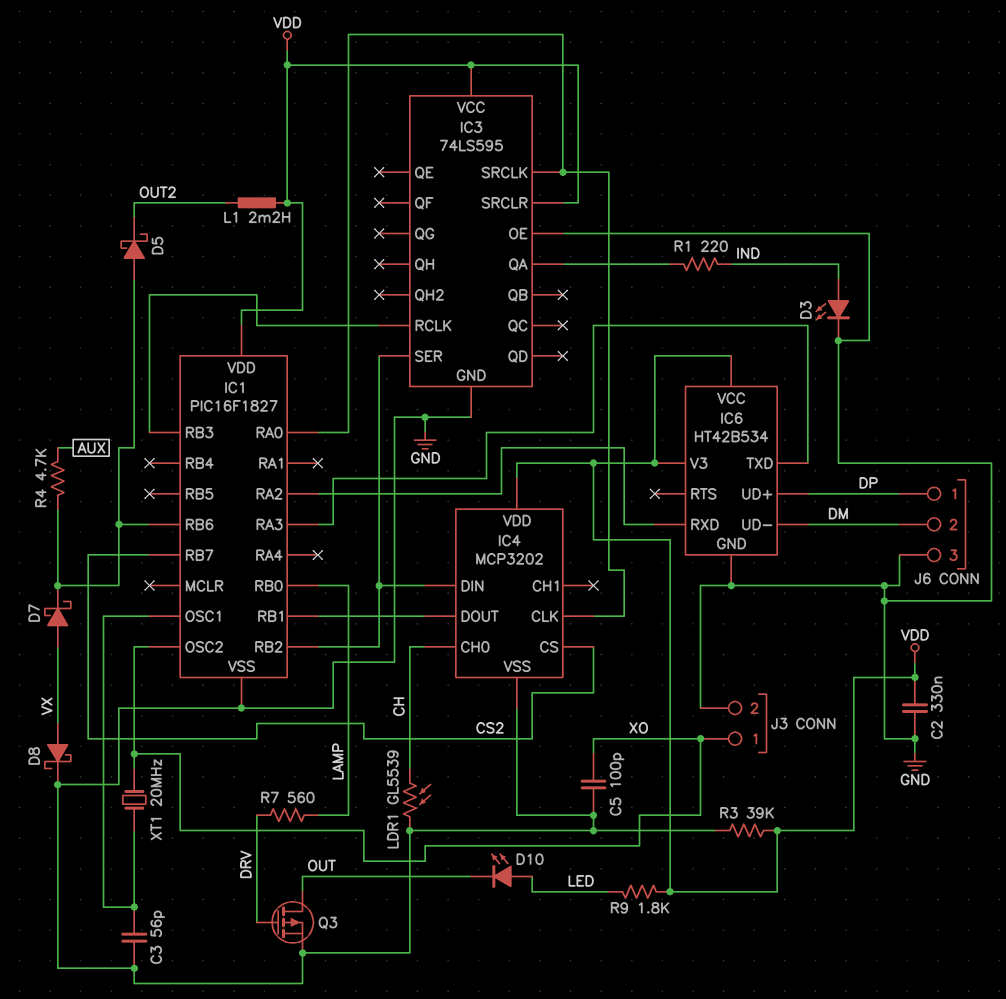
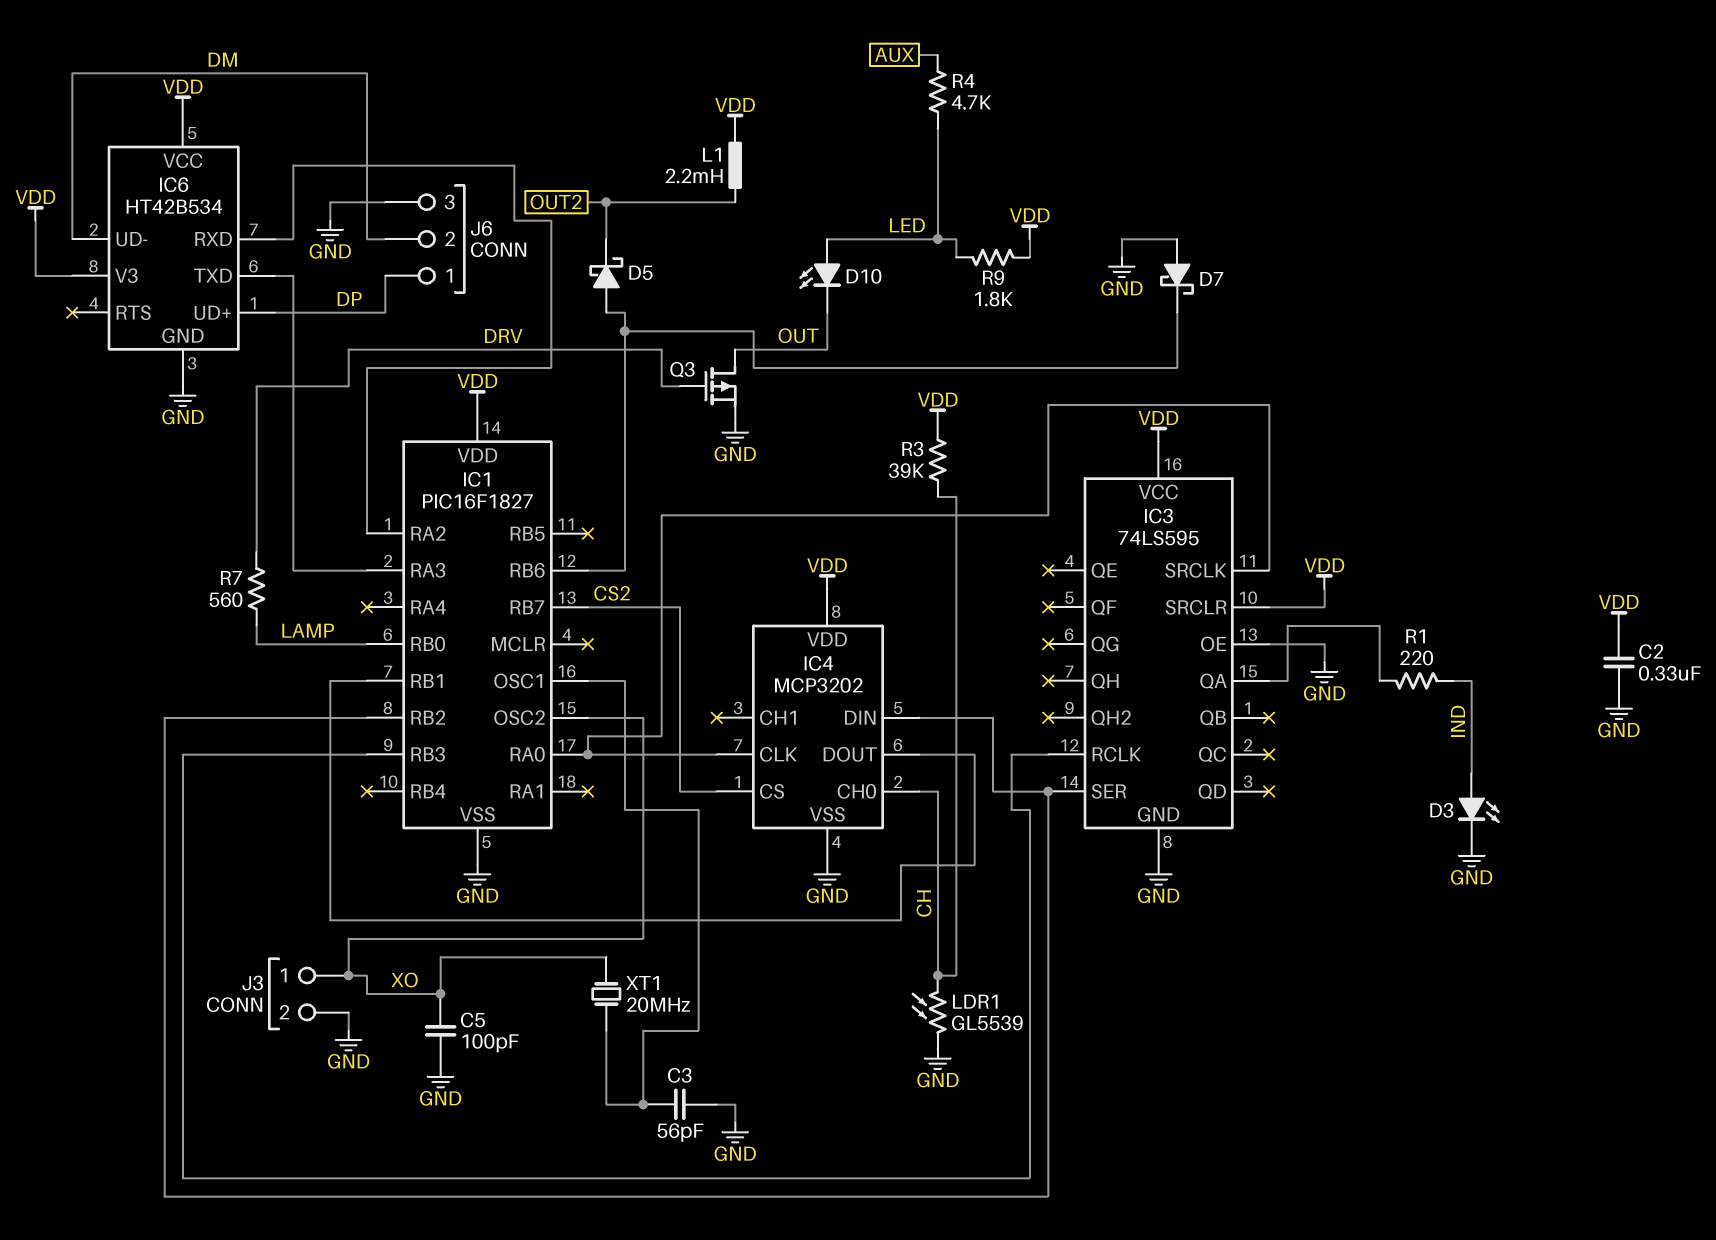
D7: schottky (A VX, K IC1/RB6) -> schottky (A GND, K IC1/RB6)
D8: schottky (A VX, K GND) -> none
R3: 39k (GND, VDD) -> 39k (CH, VDD)
R4: 4.7k (AUX, IC1/RB6) -> 4.7k (AUX, LED)

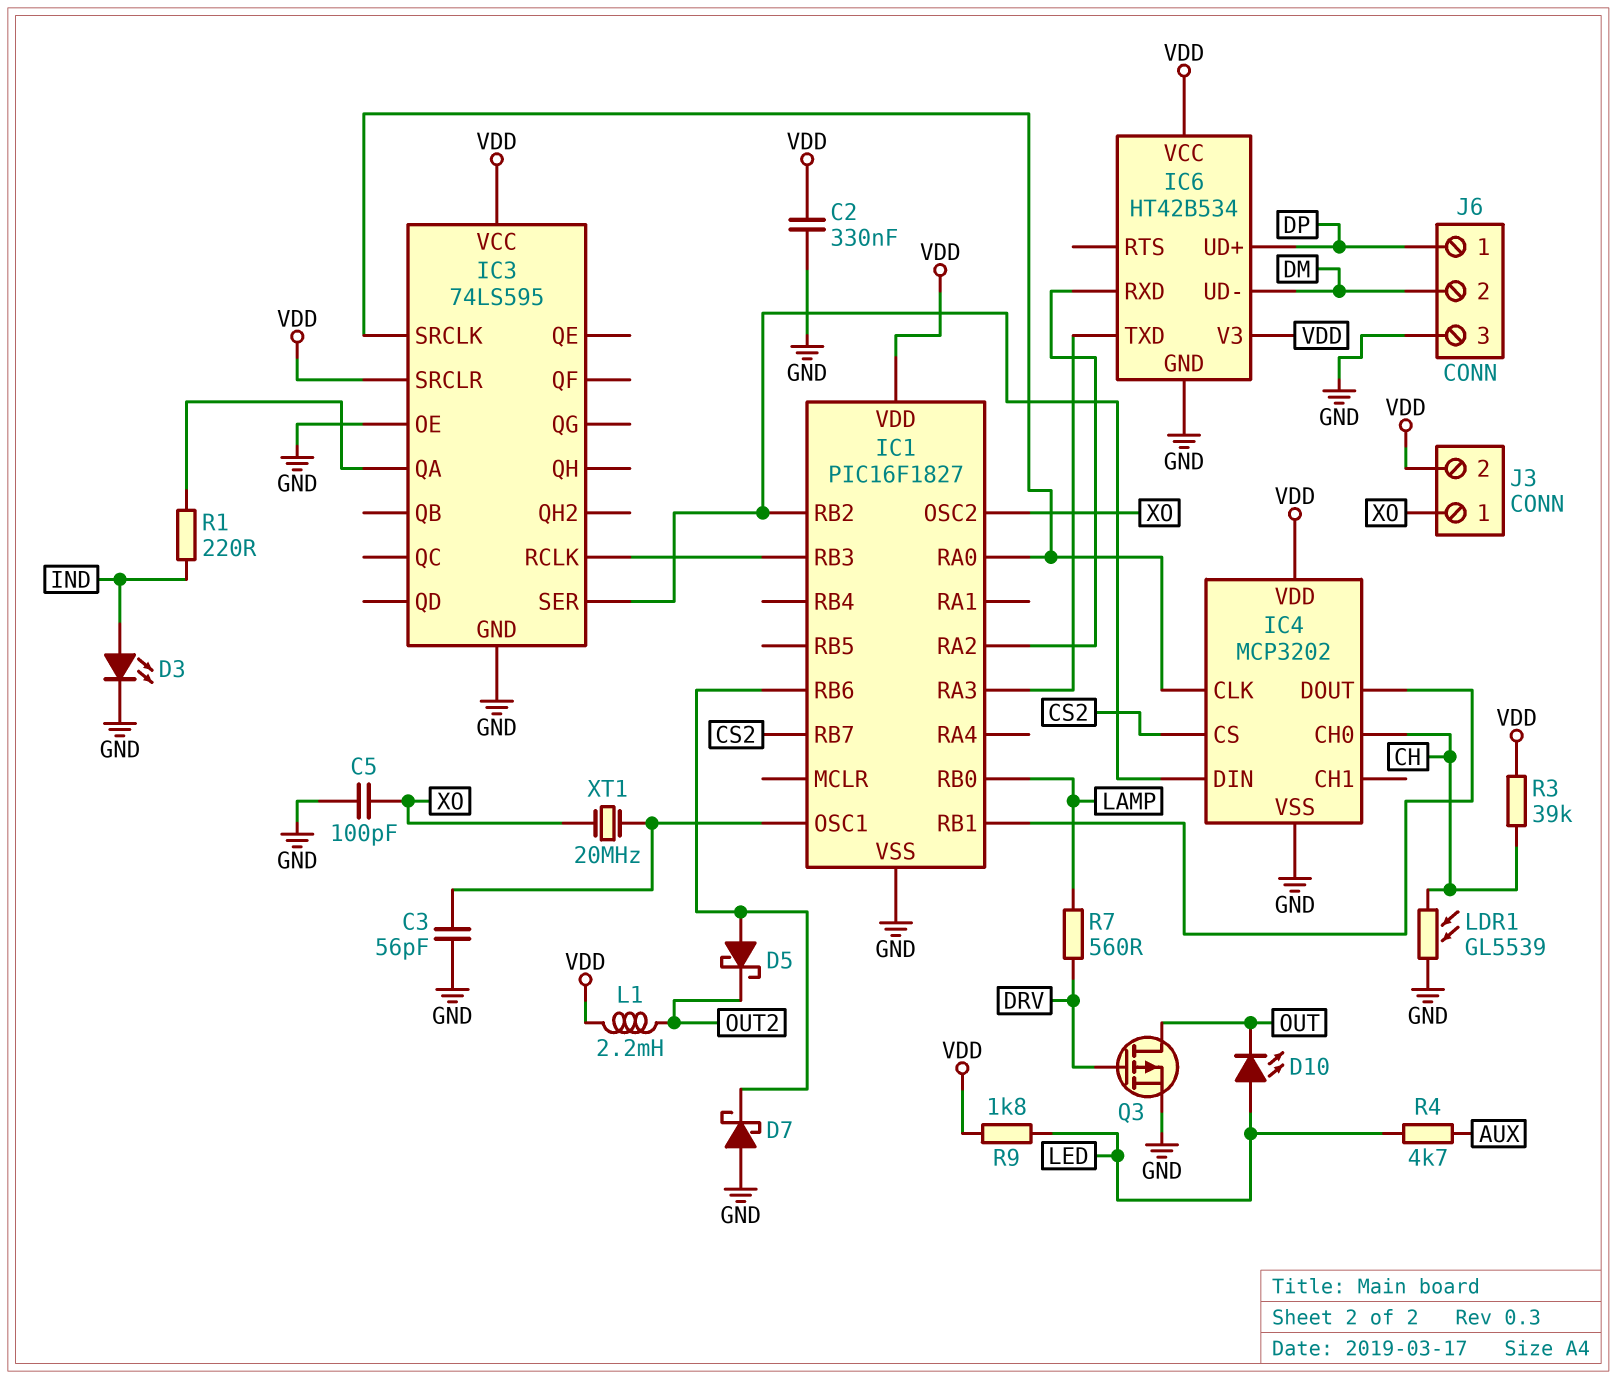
J3 pin 2: GND -> VDD

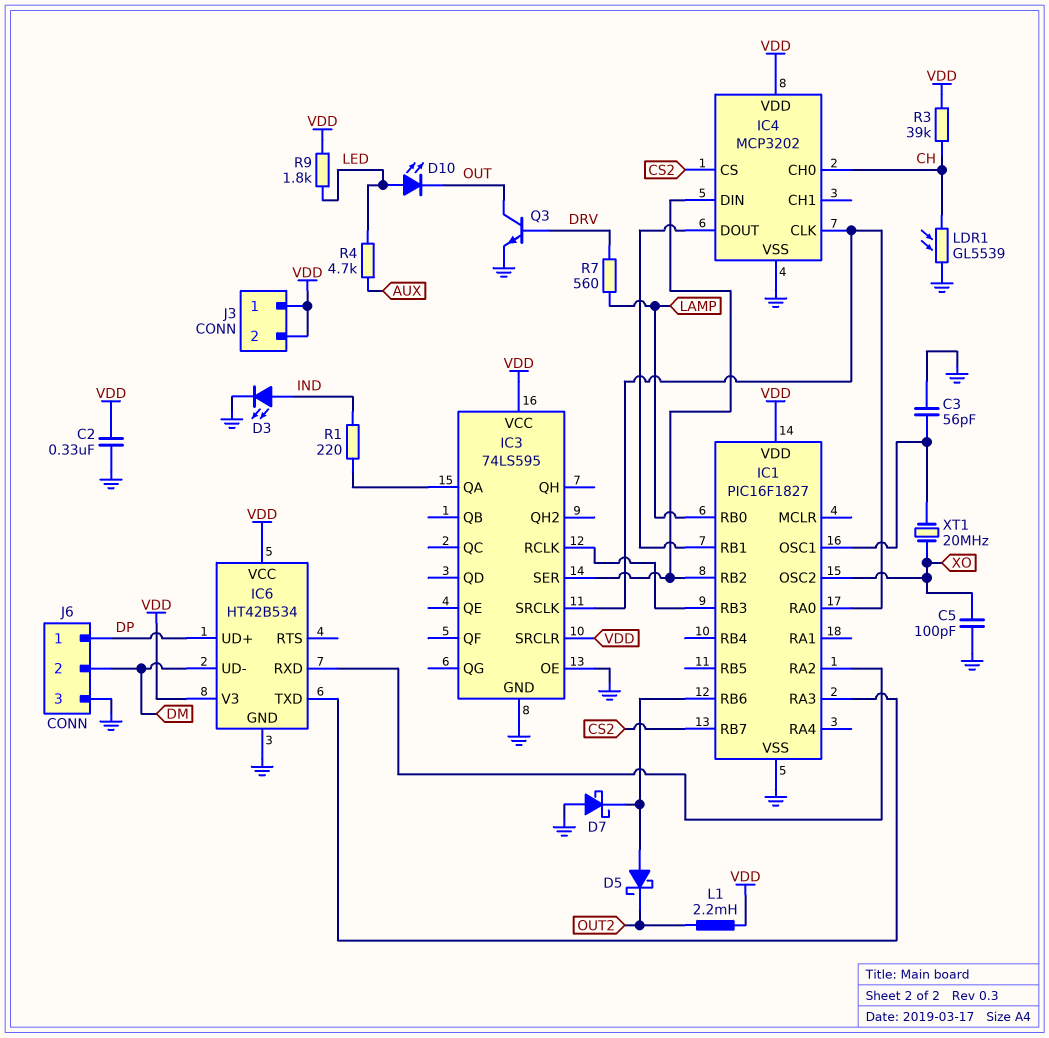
J3 pin 1: XO -> VDD
Q3: PMOS (G DRV, D OUT, S GND) -> NPN (B DRV, C OUT, E GND)

